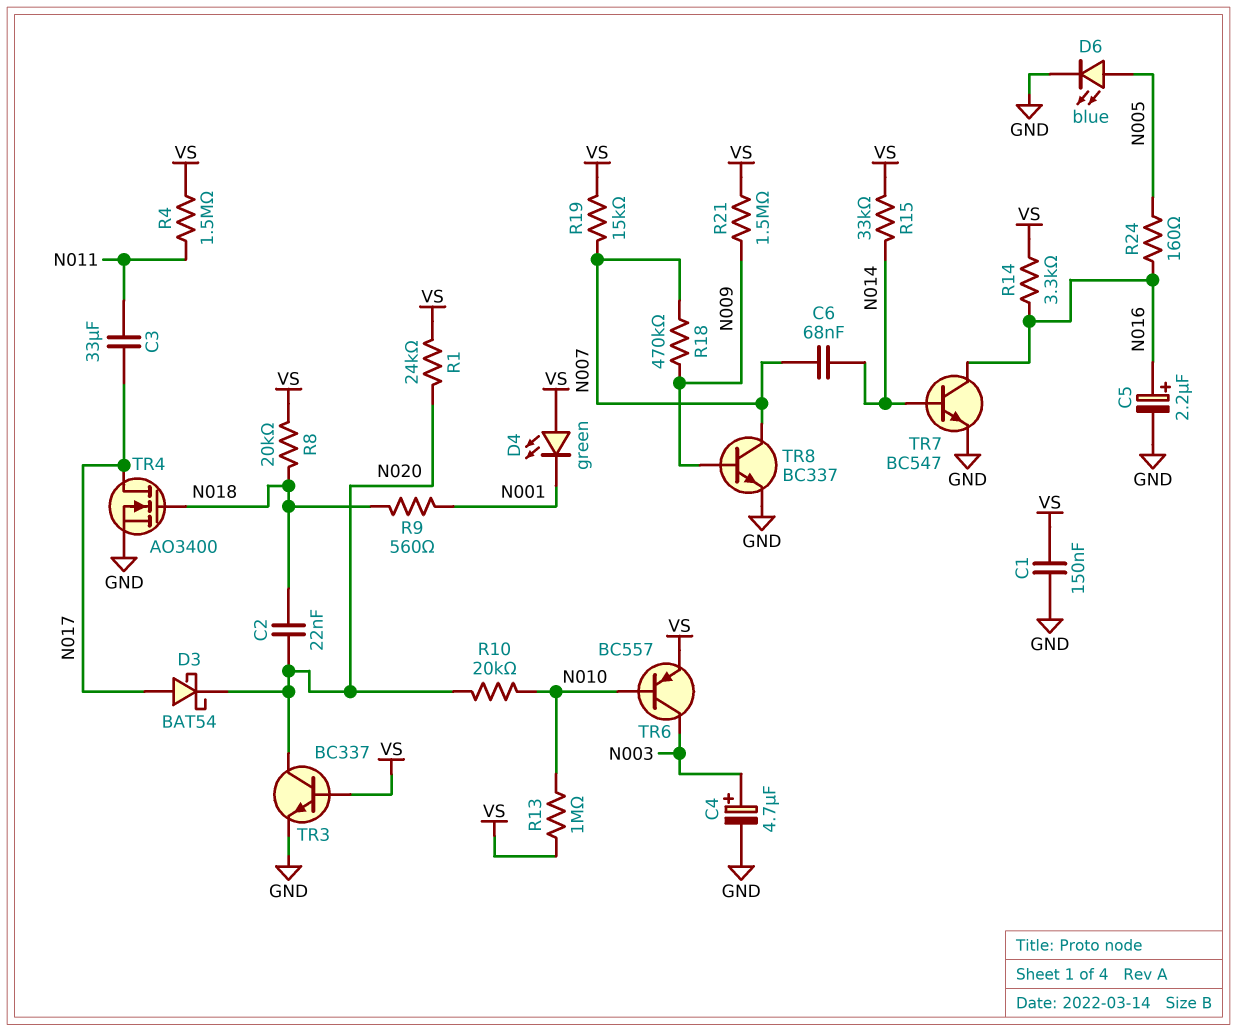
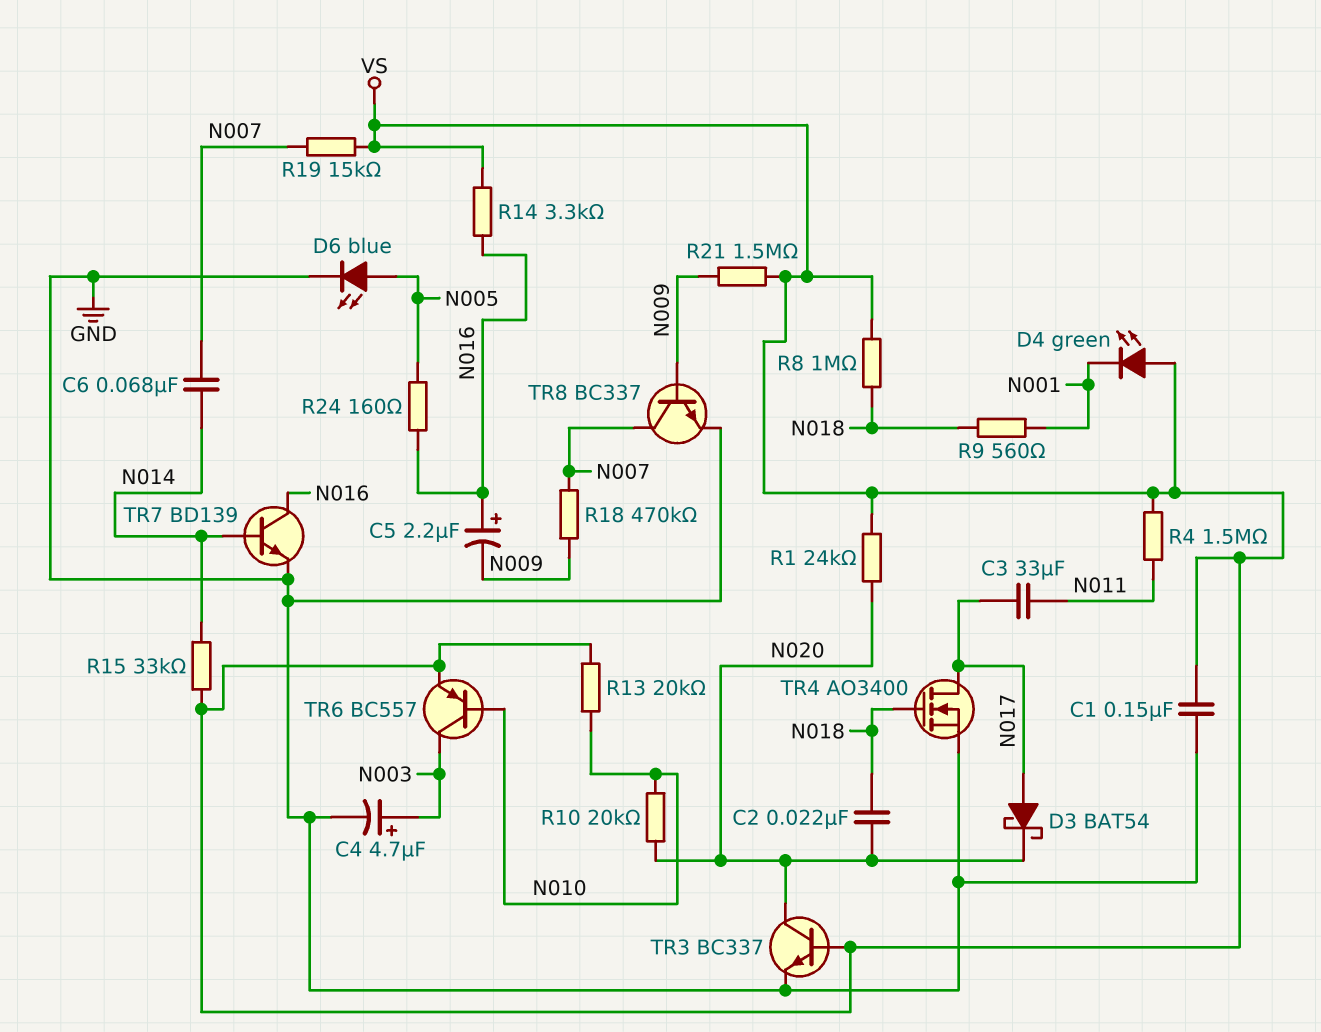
C5: 2.2uF (plus N016, minus GND) -> 2.2uF (plus N016, minus N009)
R8: 20k (N018, VS) -> 1M (N018, VS)
R13: 1M (N010, VS) -> 20k (N010, VS)
TR7: NPN BC547 (B N014, C N016, E GND) -> NPN BD139 (B N014, C N016, E GND)

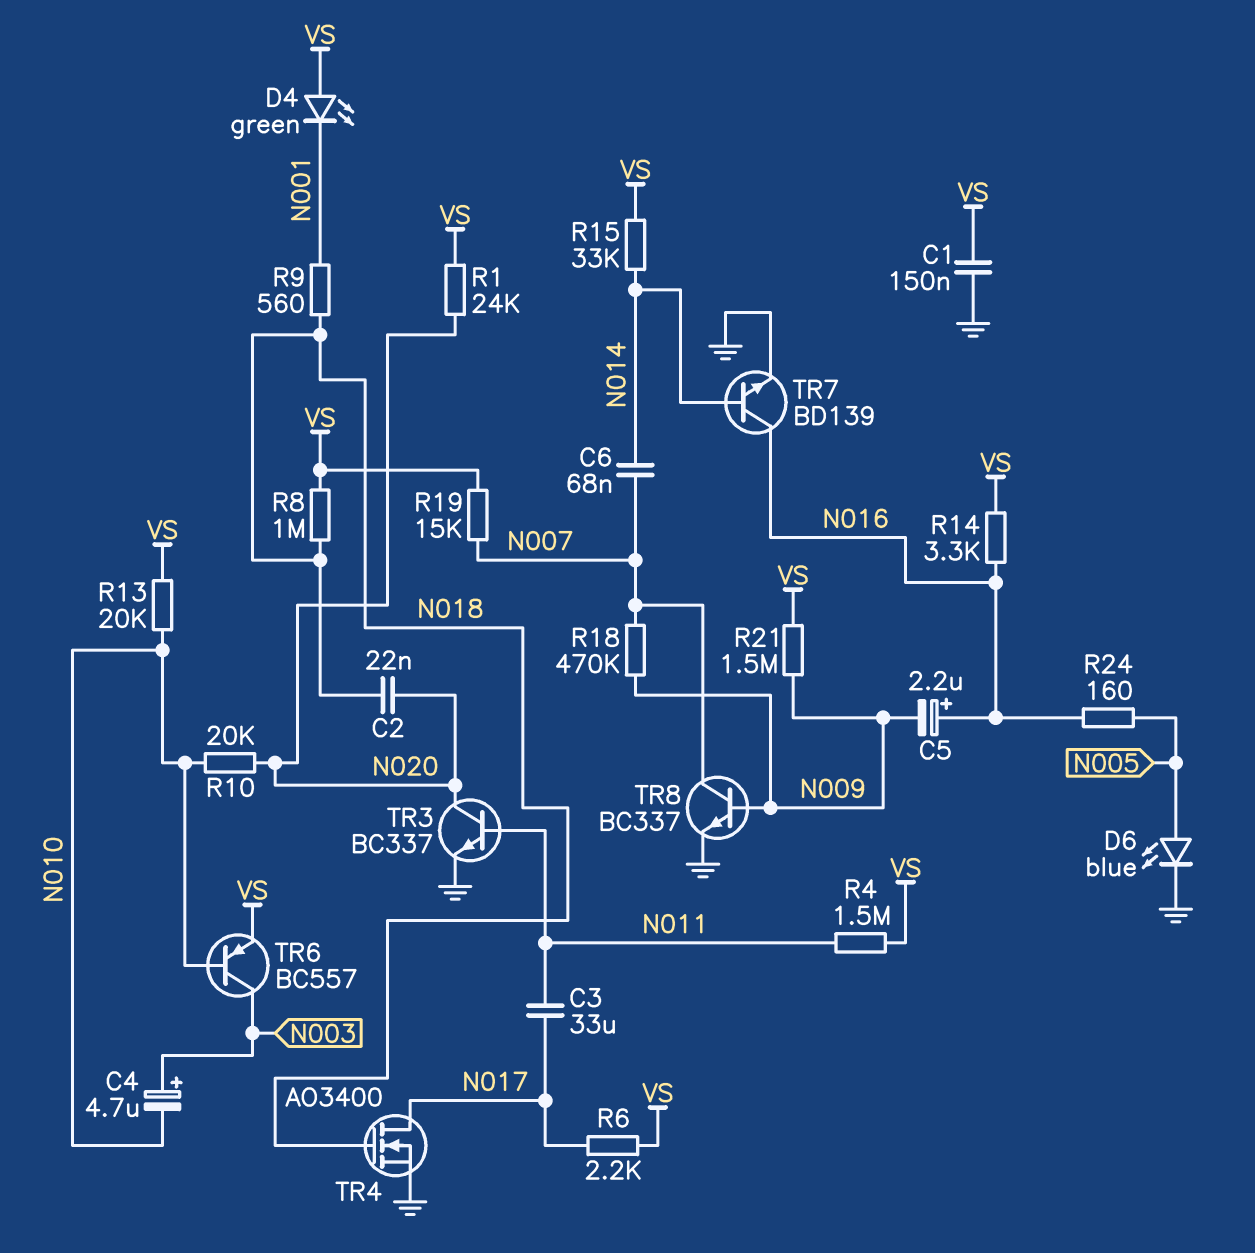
C4: 4.7uF (plus N003, minus GND) -> 4.7uF (plus N003, minus N010)
D3: schottky BAT54 (A N017, K N020) -> none
R6: none -> 2.2k (N017, VS)
TR3: NPN BC337 (B VS, C N020, E GND) -> NPN BC337 (B N011, C N020, E GND)

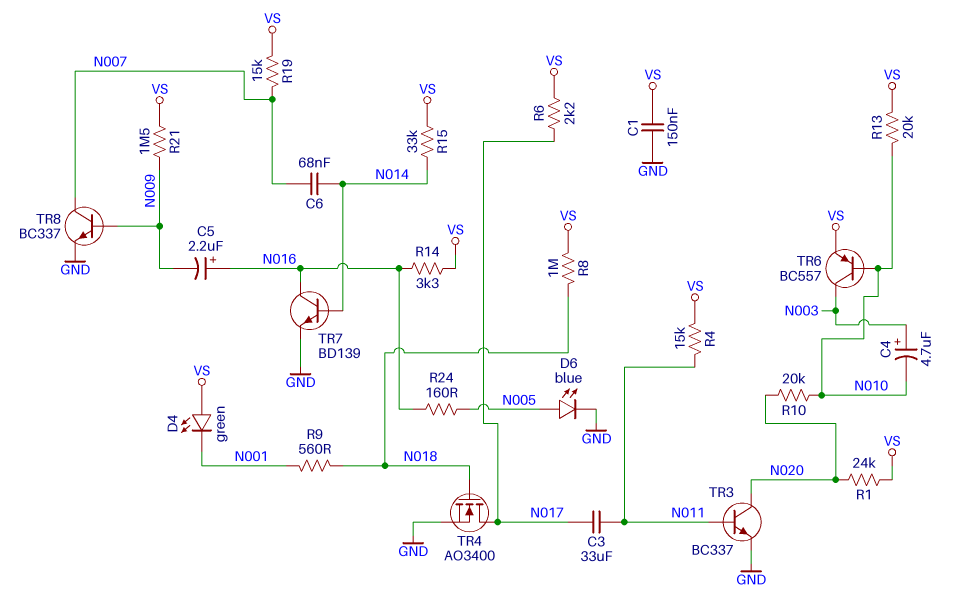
C2: 22nF (N018, N020) -> none
R4: 1.5M (N011, VS) -> 15k (N011, VS)
R18: 470k (N007, N009) -> none

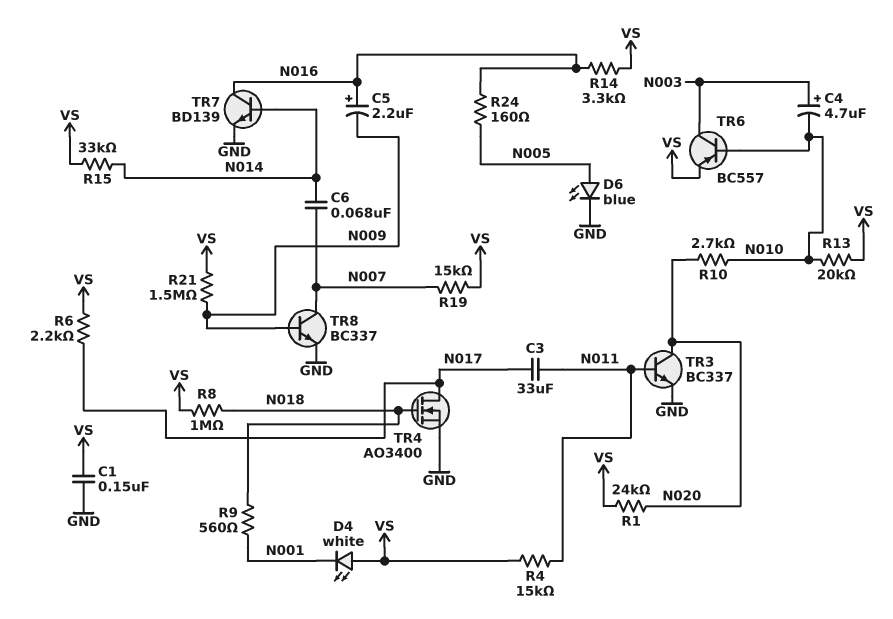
D4: LED green (A VS, K N001) -> LED white (A VS, K N001)
R10: 20k (N010, N020) -> 2.7k (N010, N020)

